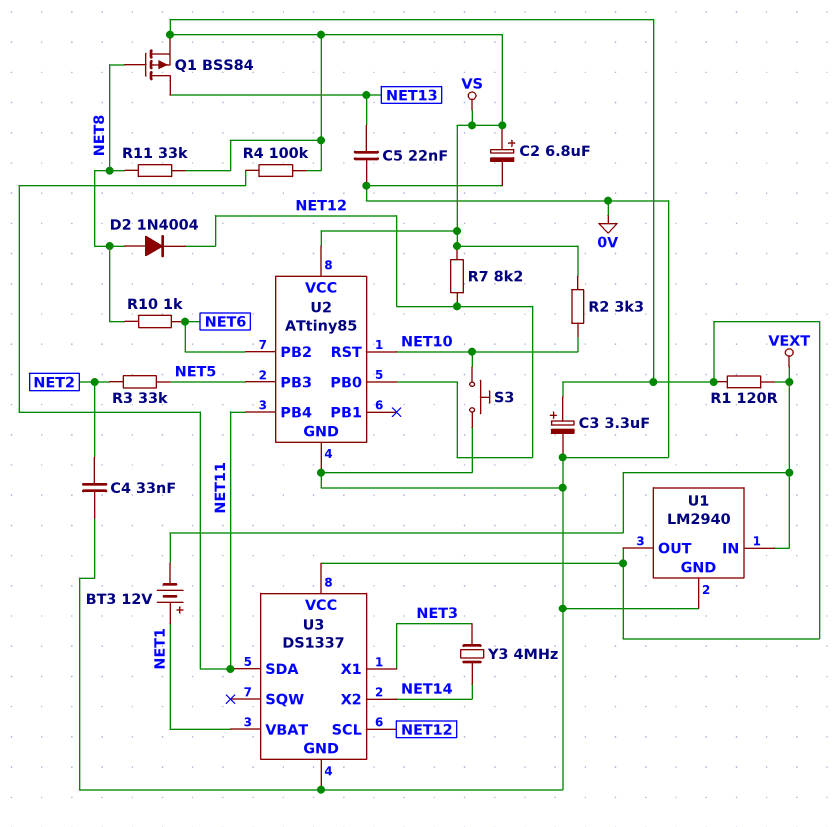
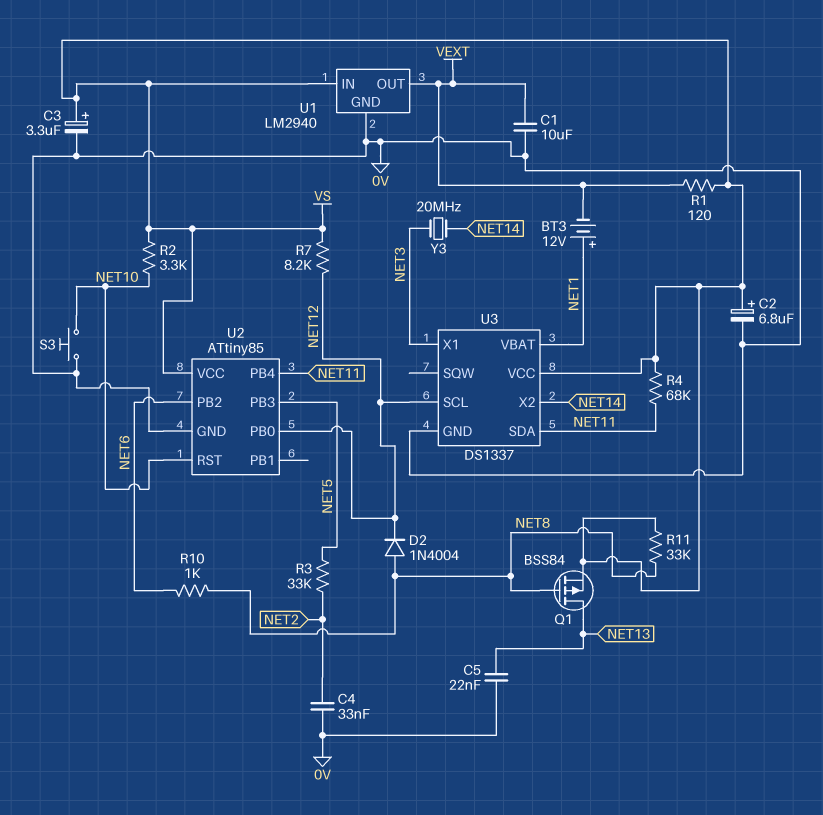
C1: none -> 10uF (0V, VEXT)
R4: 100k (NET11, VS) -> 68k (NET11, VS)
U1 pin IN: VEXT -> VS
U1 pin OUT: VS -> VEXT
Y3: 4MHz (NET3, NET14) -> 20MHz (NET3, NET14)

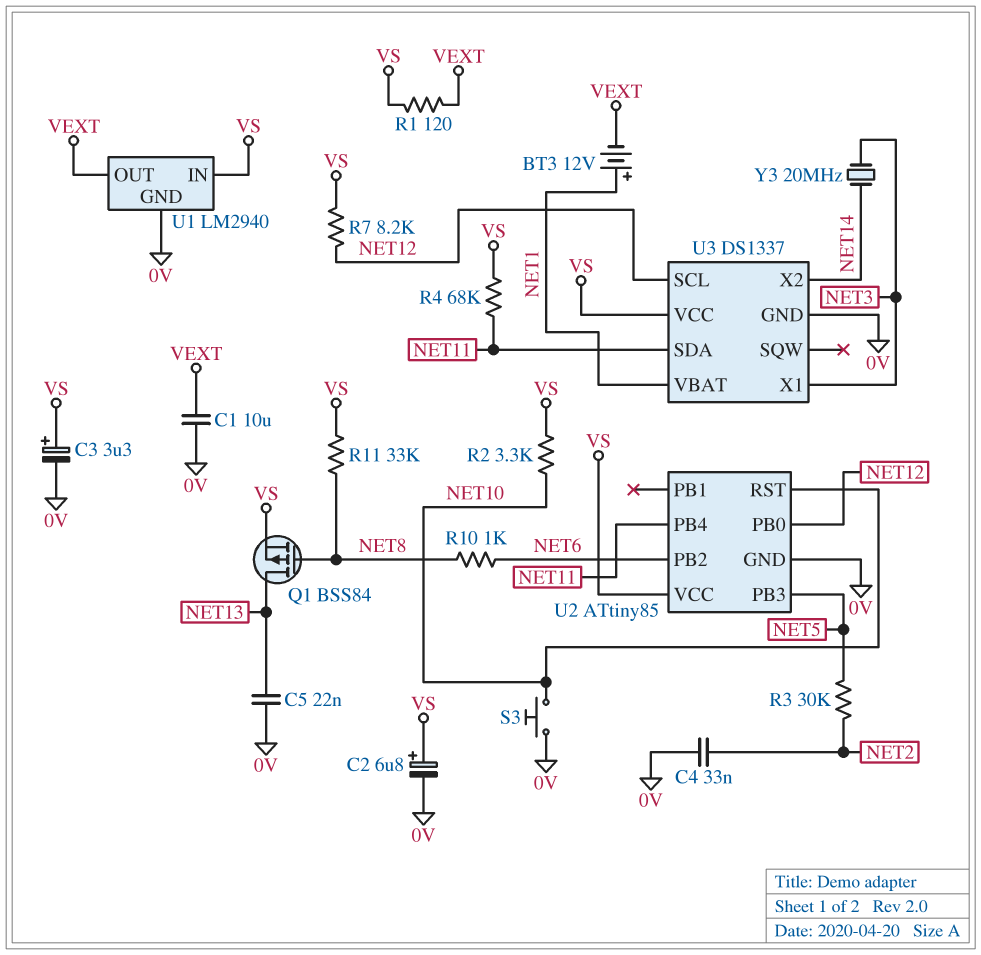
D2: diode 1N4004 (A NET8, K NET12) -> none
R3: 33k (NET2, NET5) -> 30k (NET2, NET5)

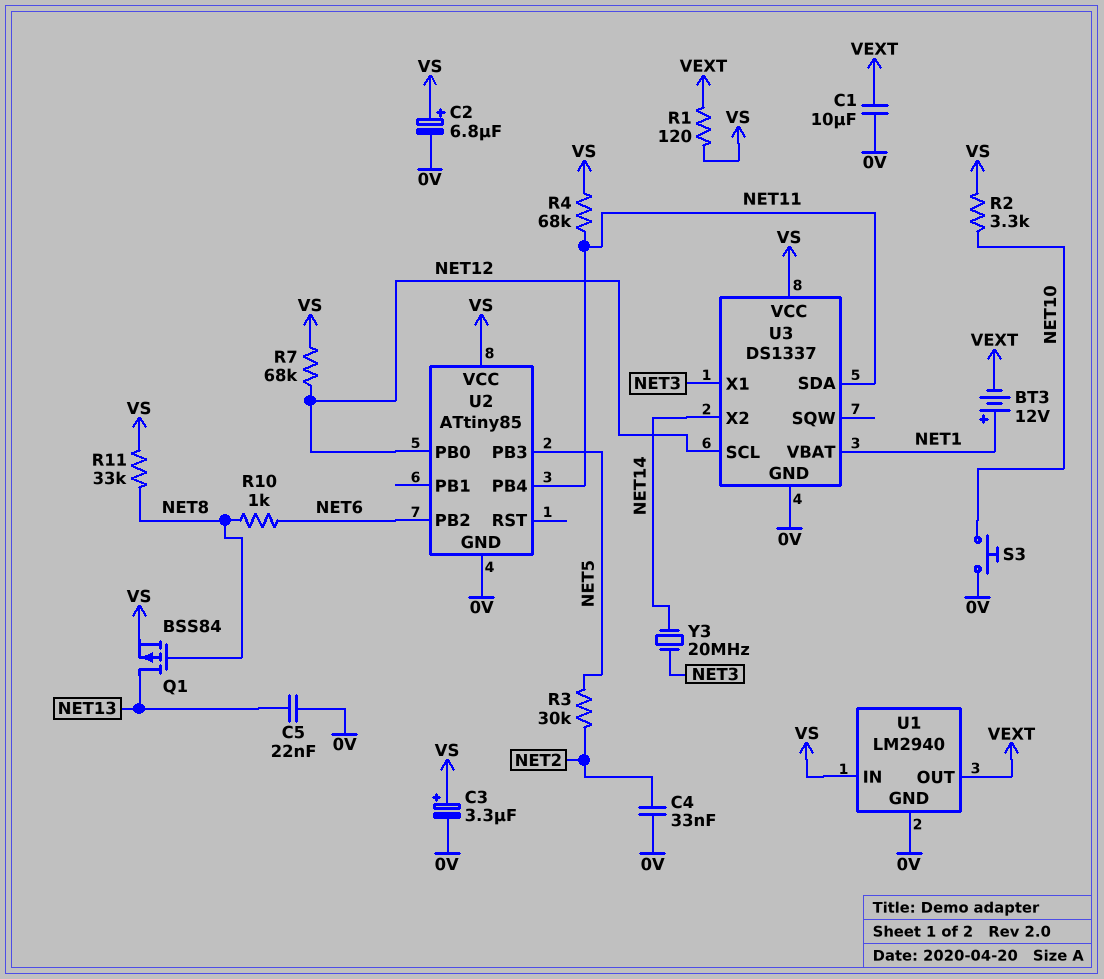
R7: 8.2k (NET12, VS) -> 68k (NET12, VS)
U2 pin RST: NET10 -> none

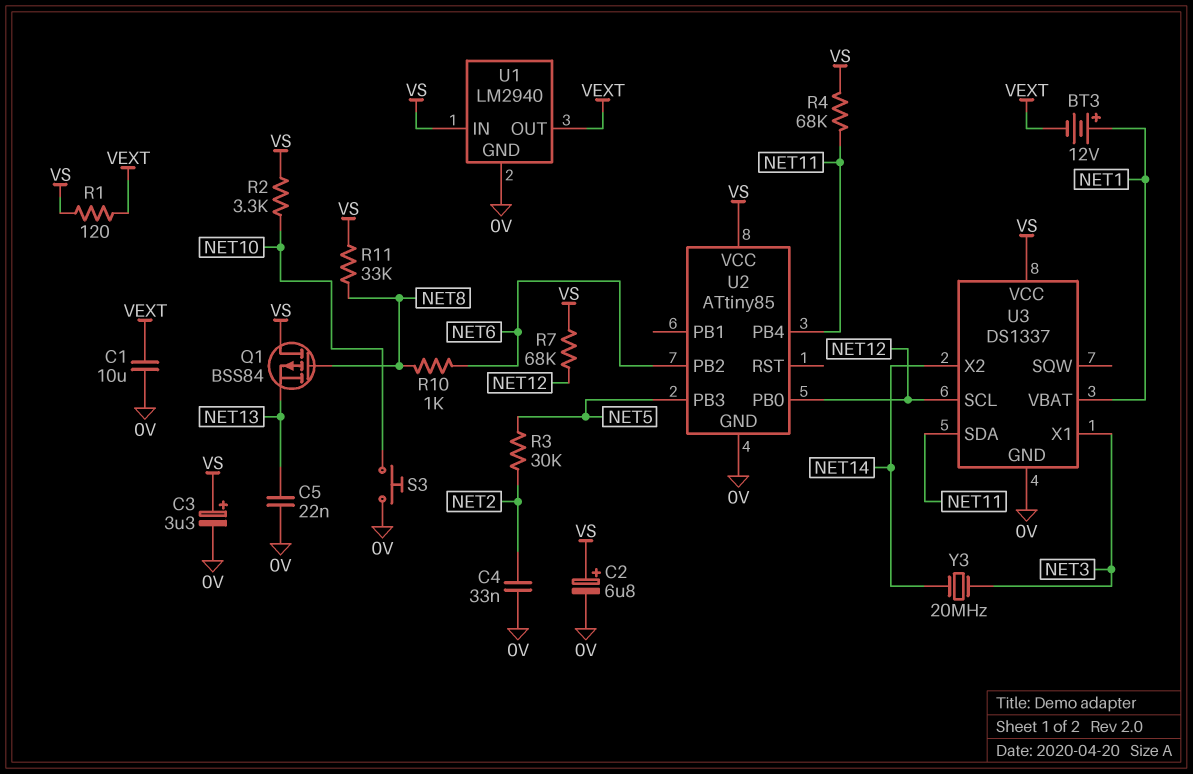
Q1: PMOS BSS84 (G NET8, D NET13, S VS) -> PMOS BSS84 (G NET8, D VS, S NET13)

